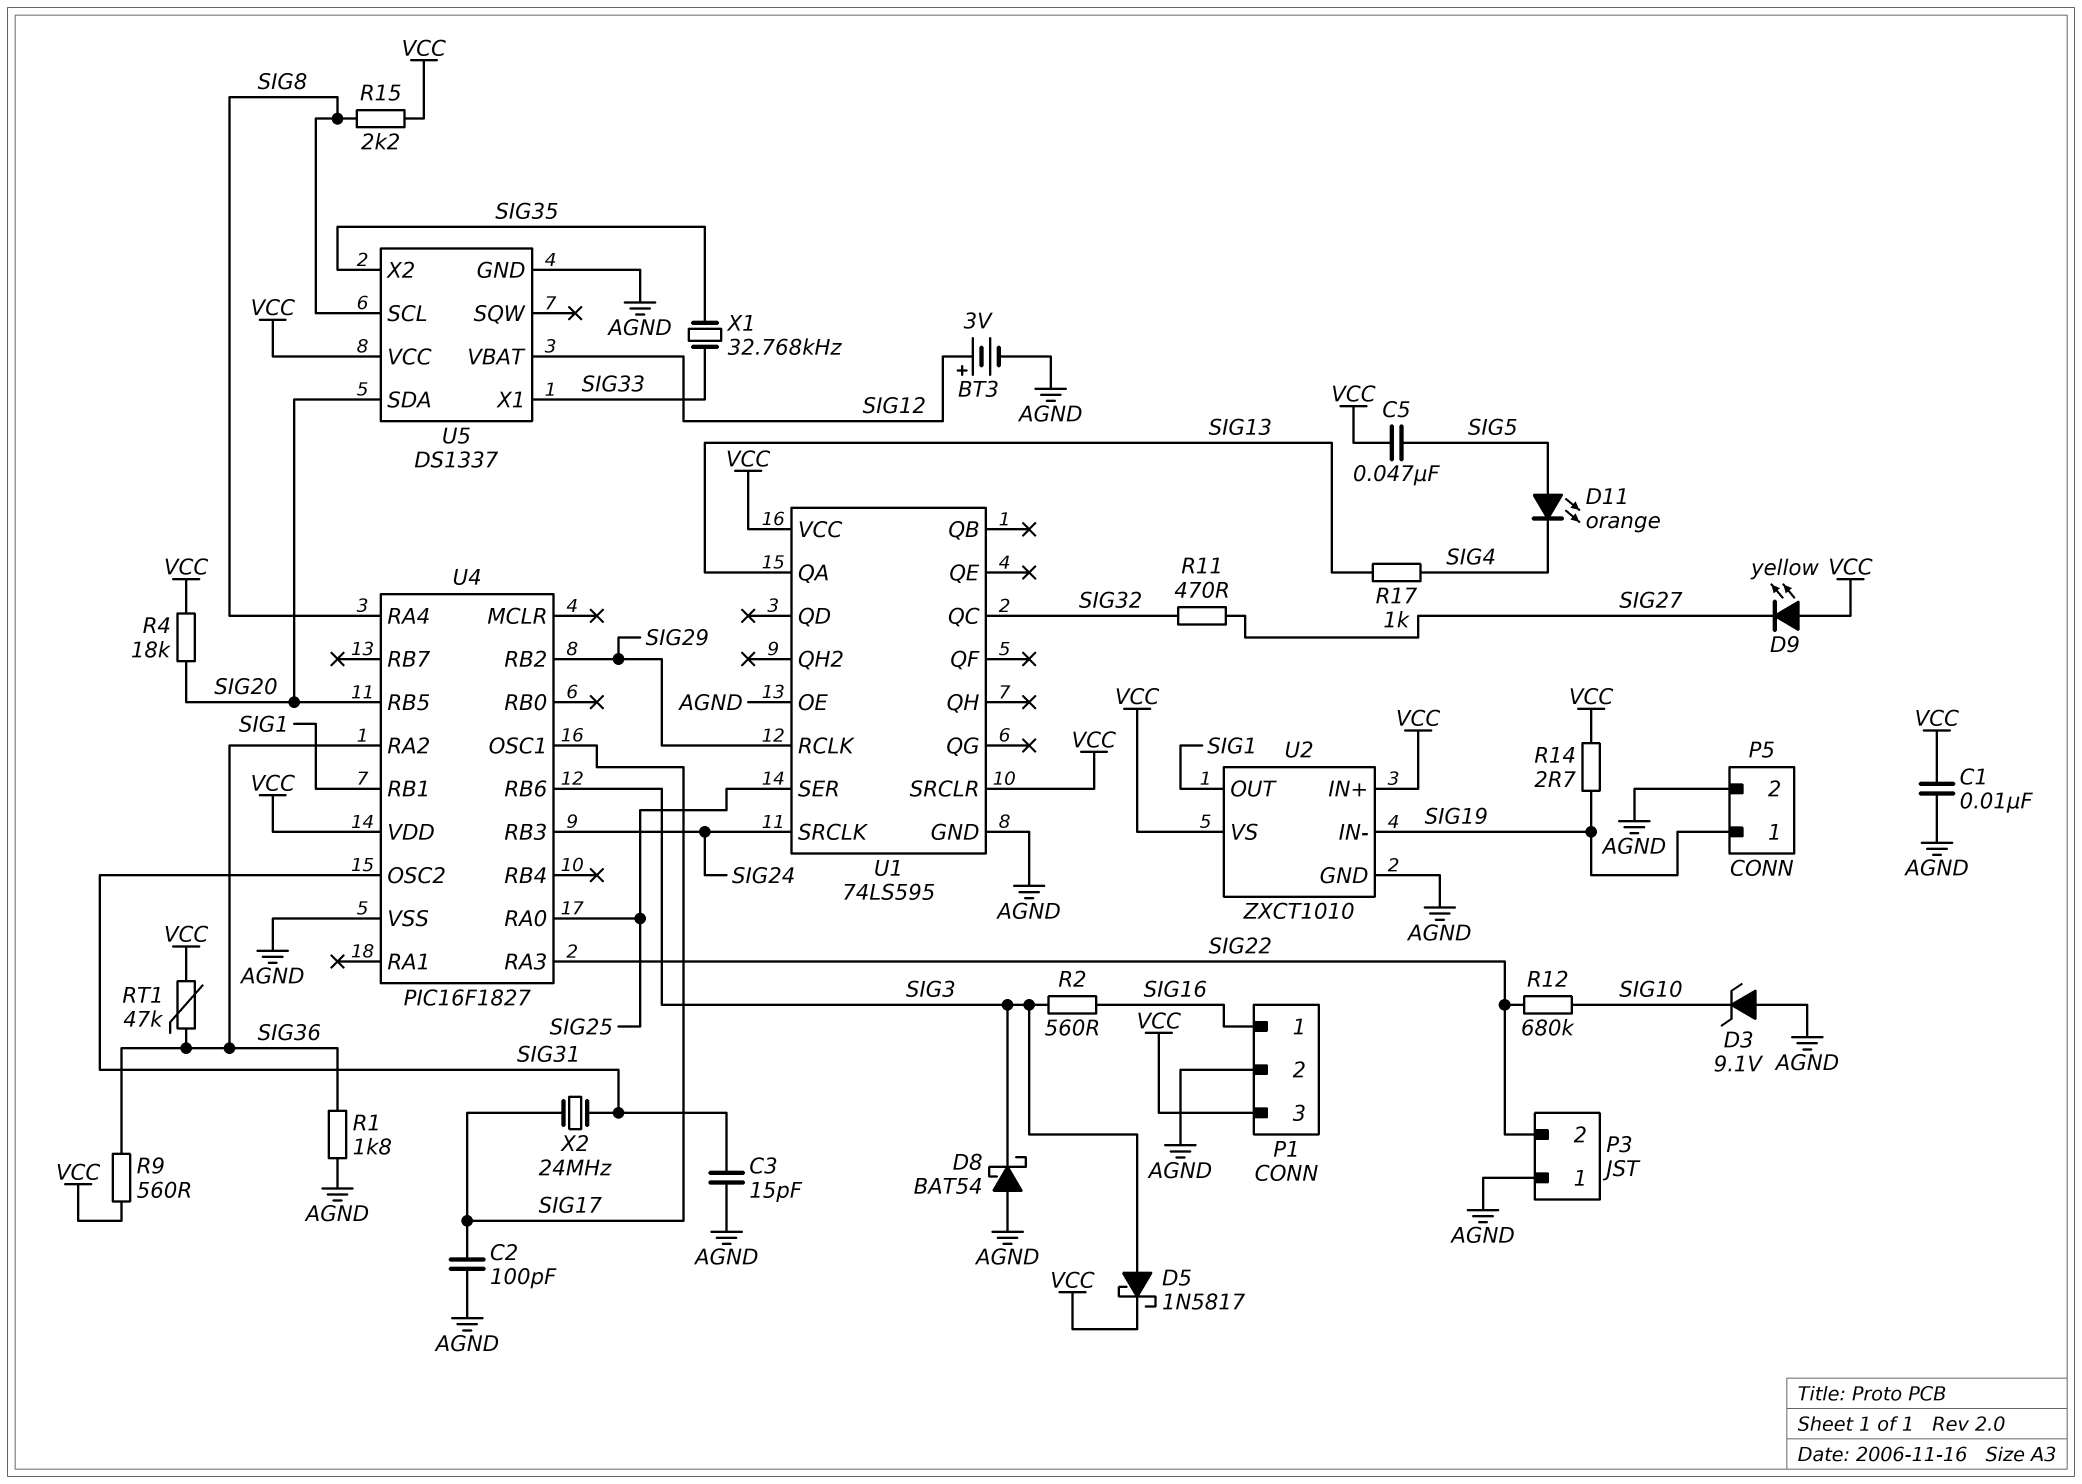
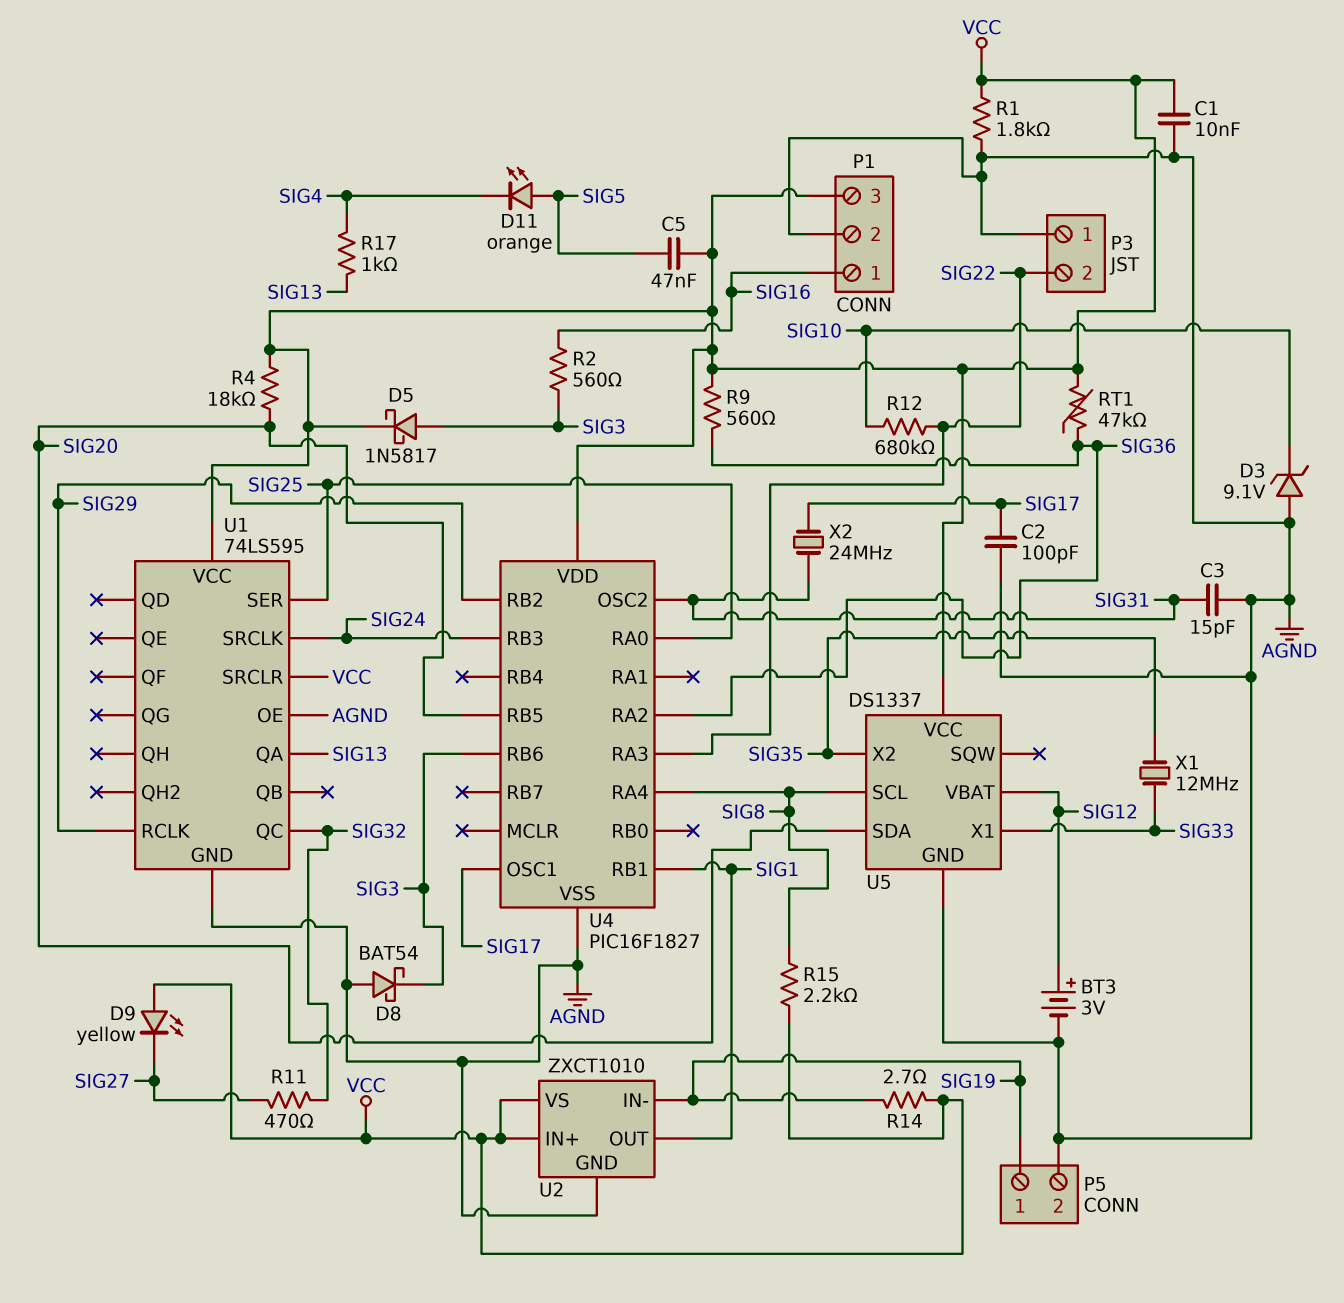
R1: 1.8k (AGND, SIG36) -> 1.8k (AGND, VCC)
X1: 32.768kHz (SIG33, SIG35) -> 12MHz (SIG33, SIG35)

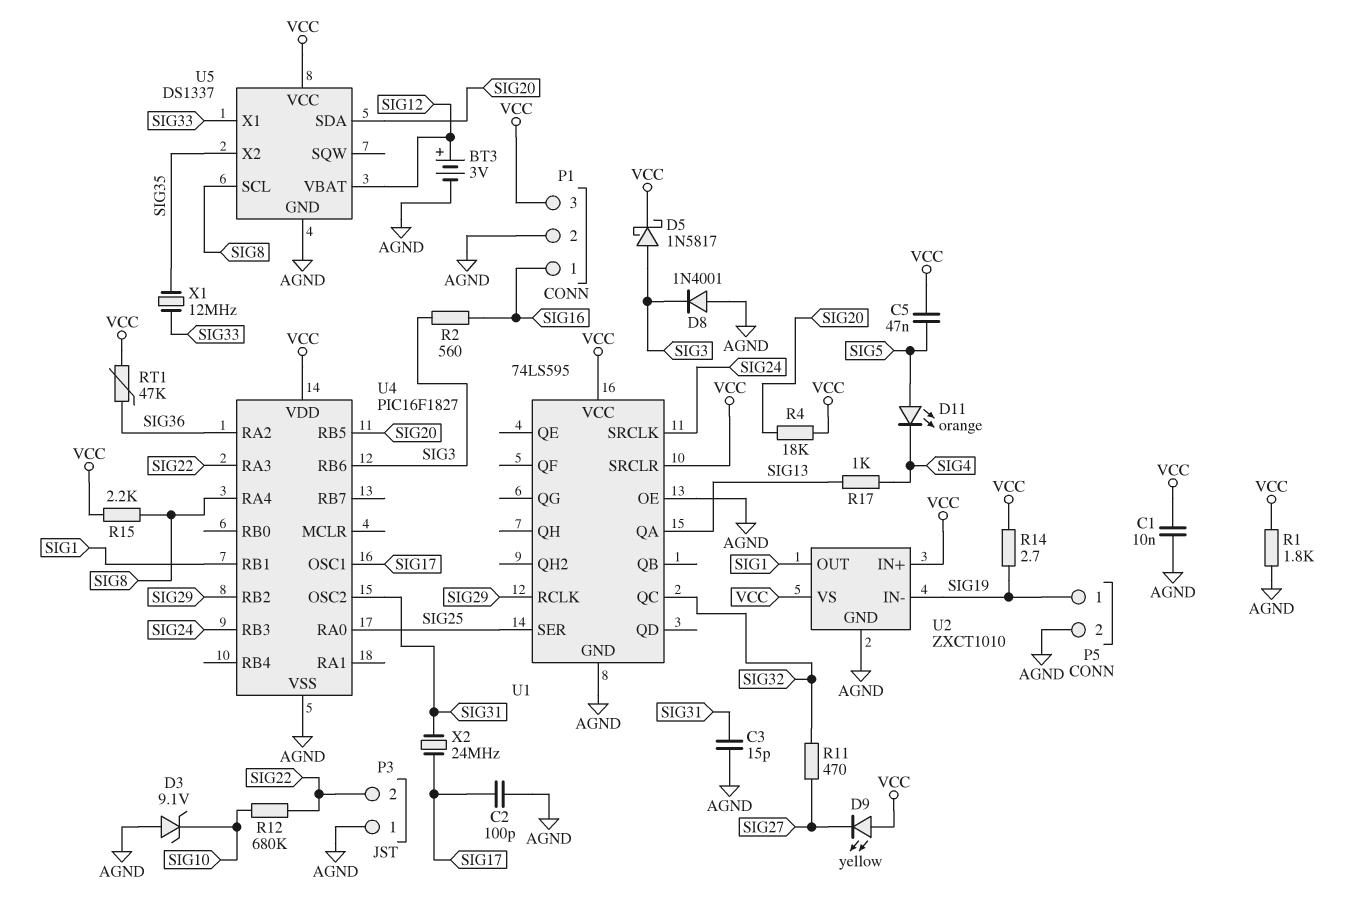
D8: schottky BAT54 (A AGND, K SIG3) -> diode 1N4001 (A AGND, K SIG3)
R9: 560 (SIG36, VCC) -> none

